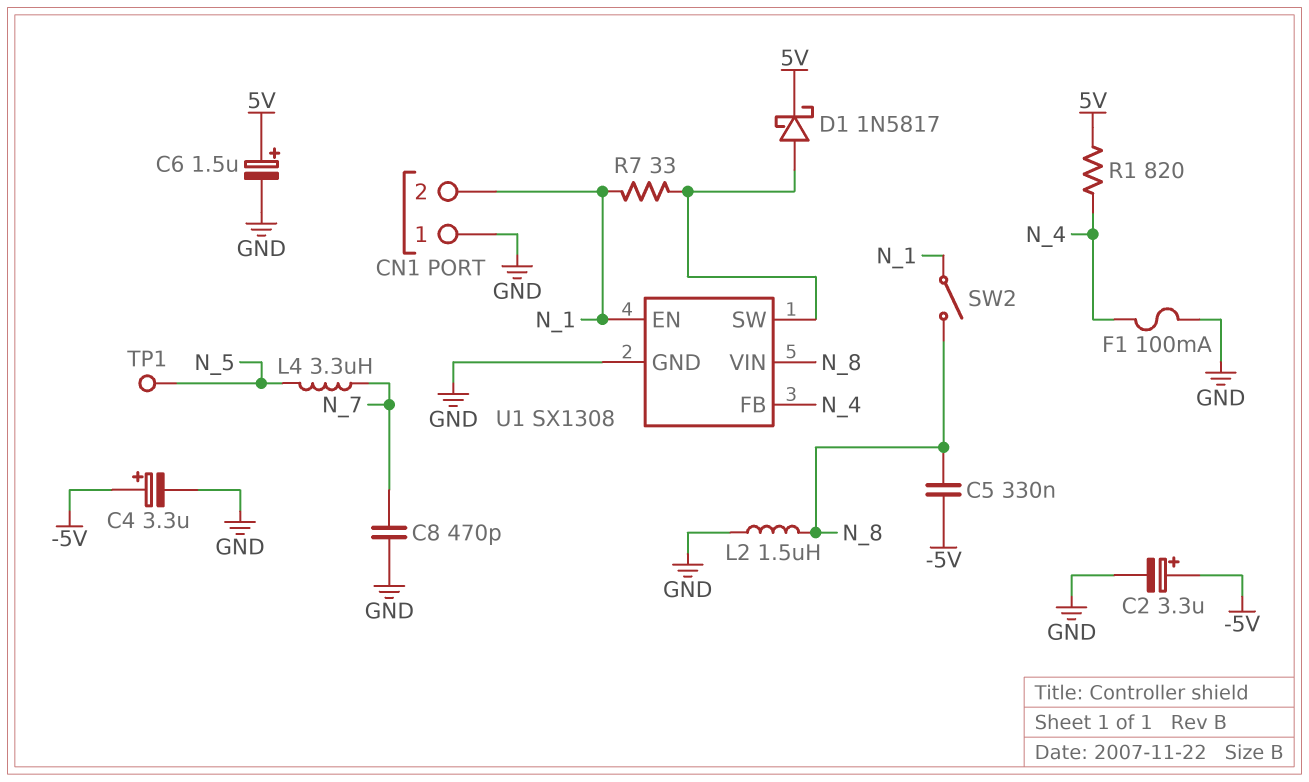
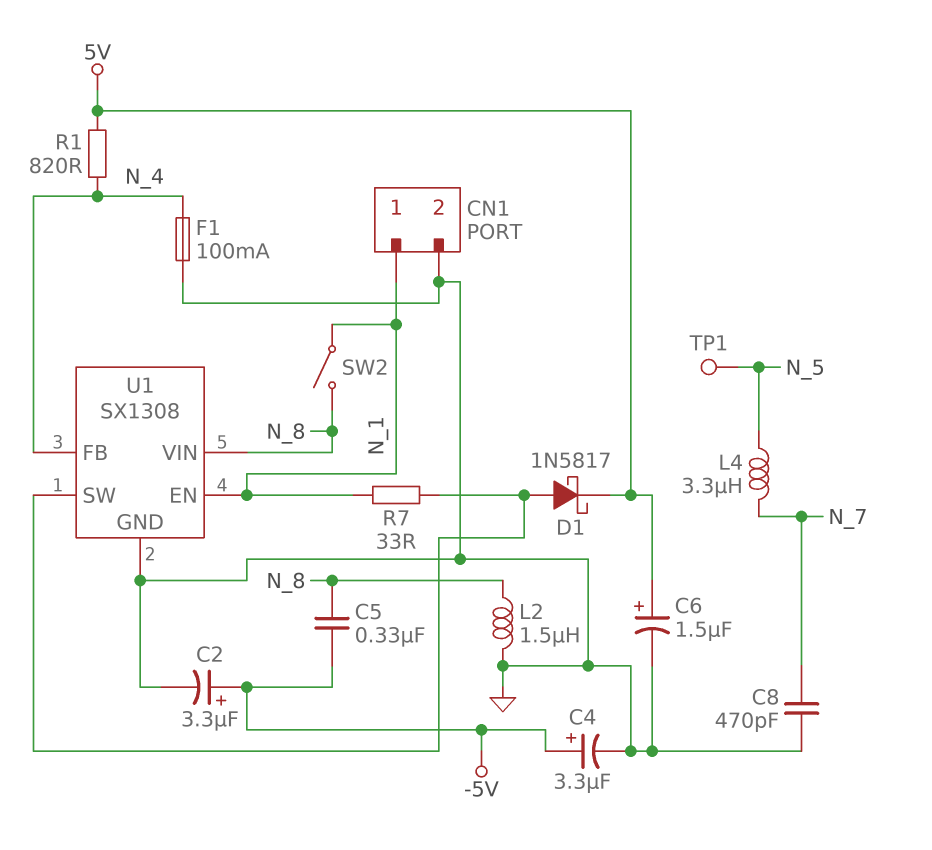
CN1 pin 1: GND -> N_1
CN1 pin 2: N_1 -> GND

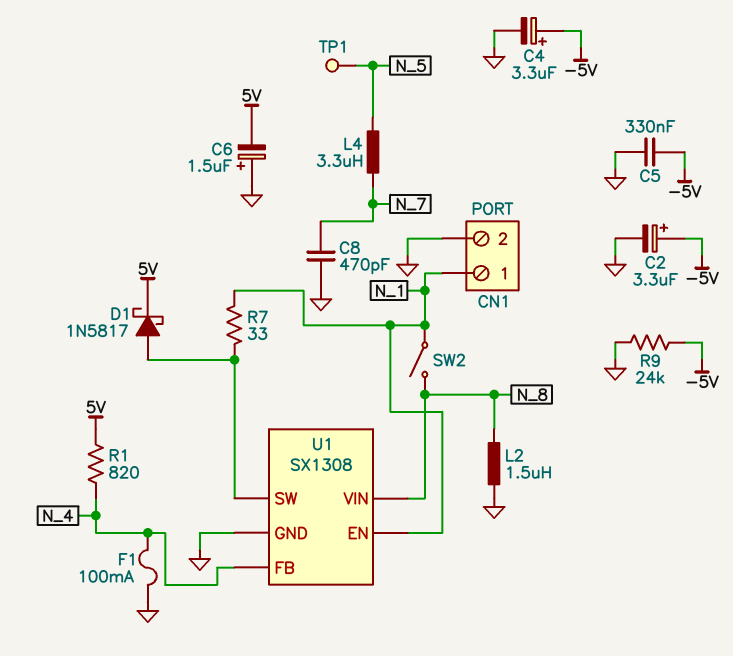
C5: 330nF (-5V, N_8) -> 330nF (-5V, GND)
C6: 1.5uF (plus 5V, minus GND) -> 1.5uF (plus GND, minus 5V)
R9: none -> 24k (-5V, GND)

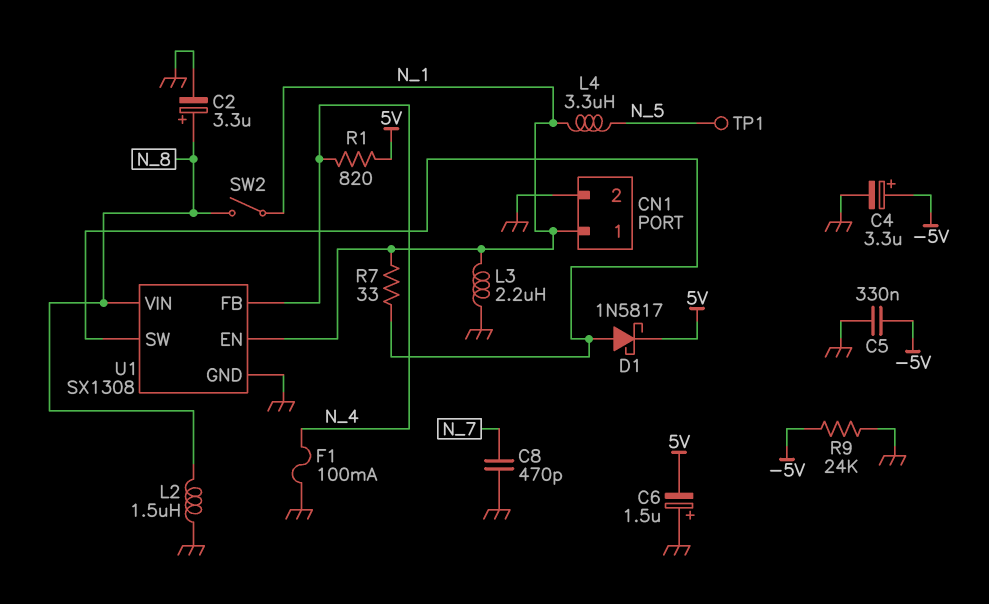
C2: 3.3uF (plus -5V, minus GND) -> 3.3uF (plus N_8, minus GND)
L3: none -> 2.2uH (GND, N_1)
L4: 3.3uH (N_5, N_7) -> 3.3uH (N_1, N_5)

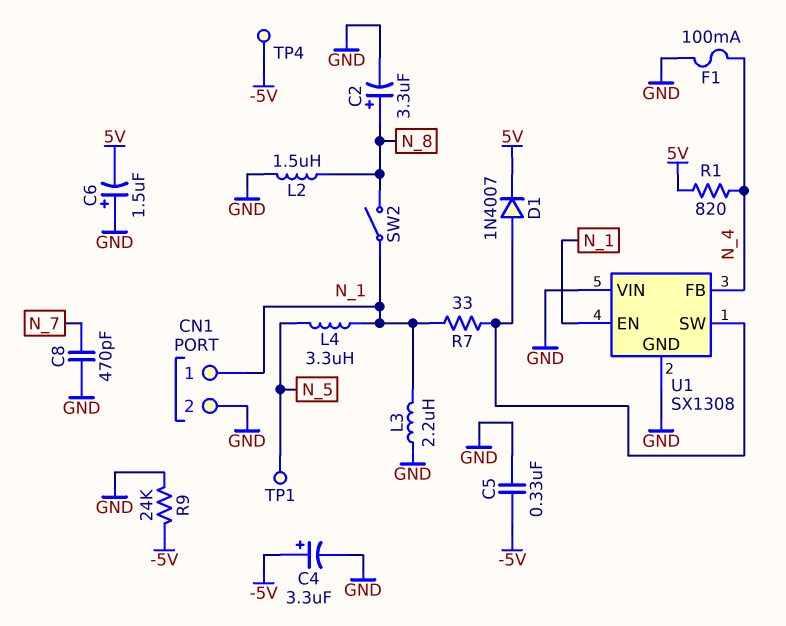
D1: schottky 1N5817 (A U1/SW, K 5V) -> diode 1N4007 (A U1/SW, K 5V)
TP4: none -> test point (-5V)
U1 pin VIN: N_8 -> GND

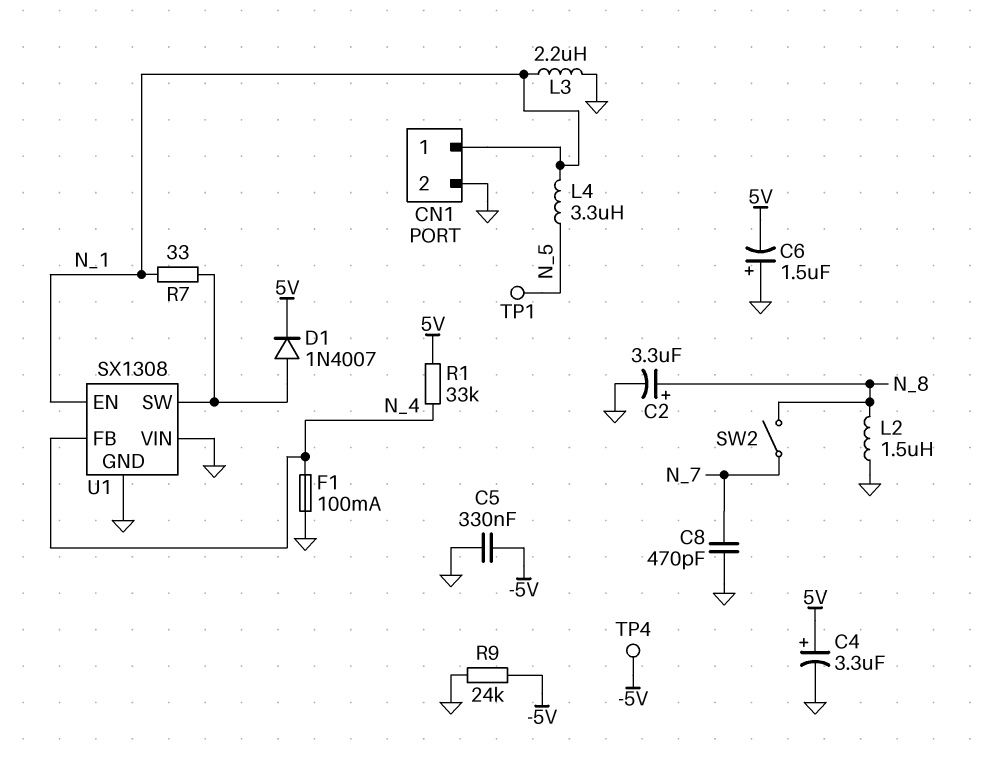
C4: 3.3uF (plus -5V, minus GND) -> 3.3uF (plus 5V, minus GND)
R1: 820 (5V, N_4) -> 33k (5V, N_4)
SW2: switch (N_1, N_8) -> switch (N_7, N_8)

